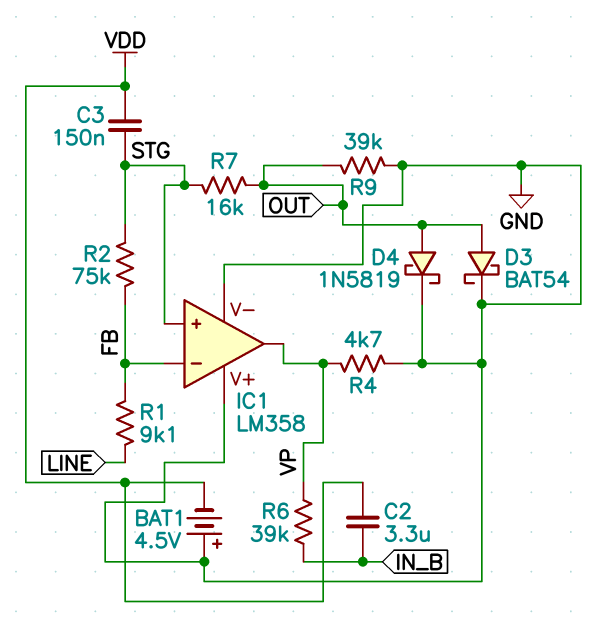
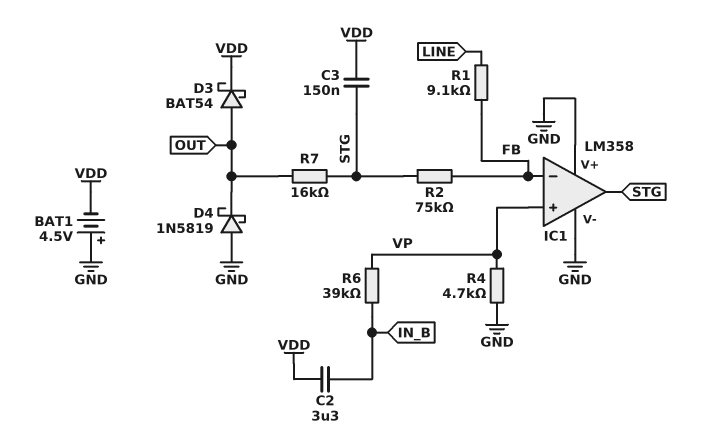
D3: schottky BAT54 (A OUT, K GND) -> schottky BAT54 (A OUT, K VDD)
D4: schottky 1N5819 (A OUT, K GND) -> schottky 1N5819 (A GND, K OUT)
IC1 pin in+: STG -> VP
IC1 pin out: VP -> STG
R9: 39k (GND, OUT) -> none

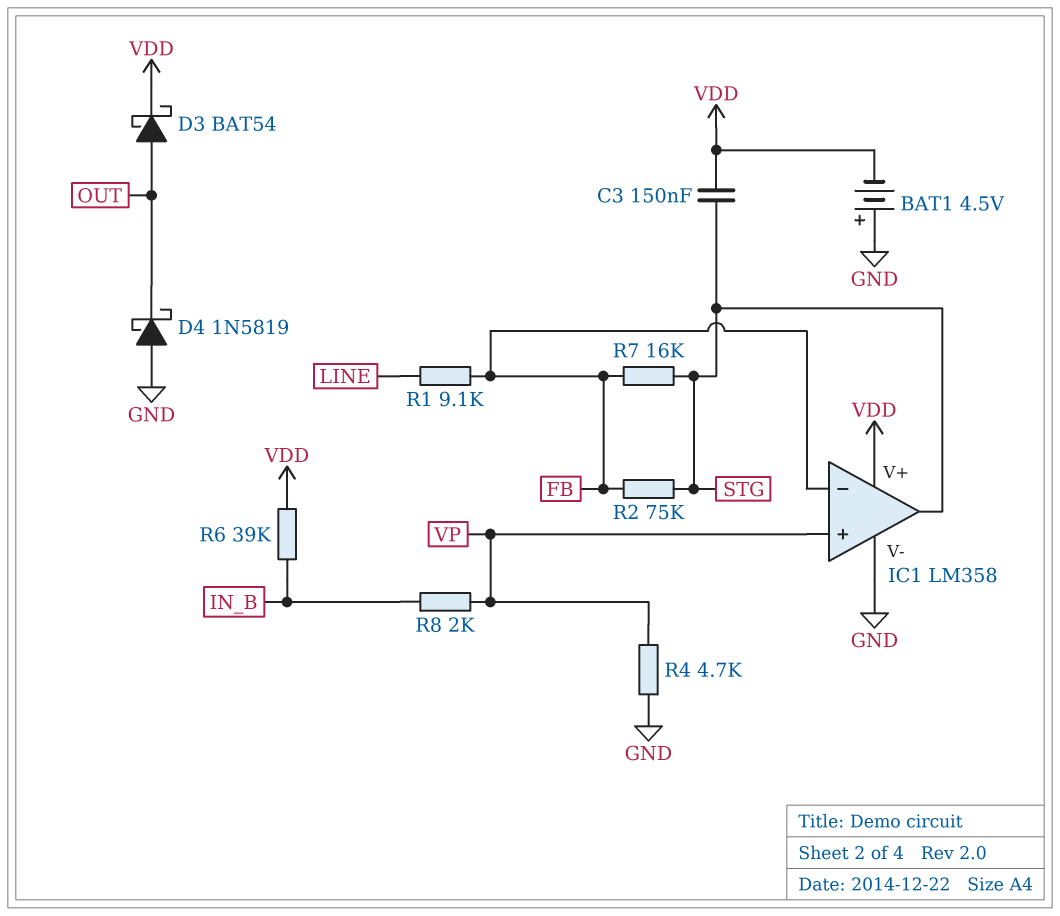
C2: 3.3uF (IN_B, VDD) -> none
IC1 pin V+: GND -> VDD
R6: 39k (IN_B, VP) -> 39k (IN_B, VDD)
R7: 16k (OUT, STG) -> 16k (FB, STG)
R8: none -> 2k (IN_B, VP)

